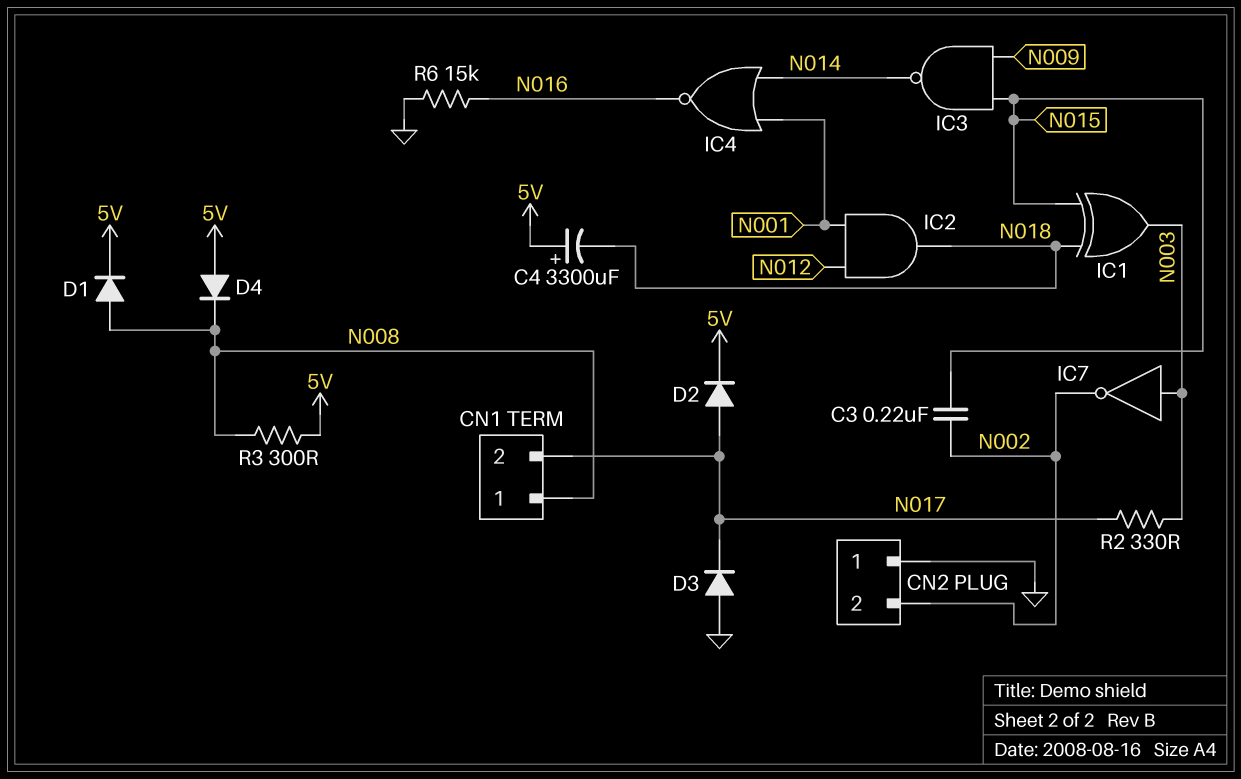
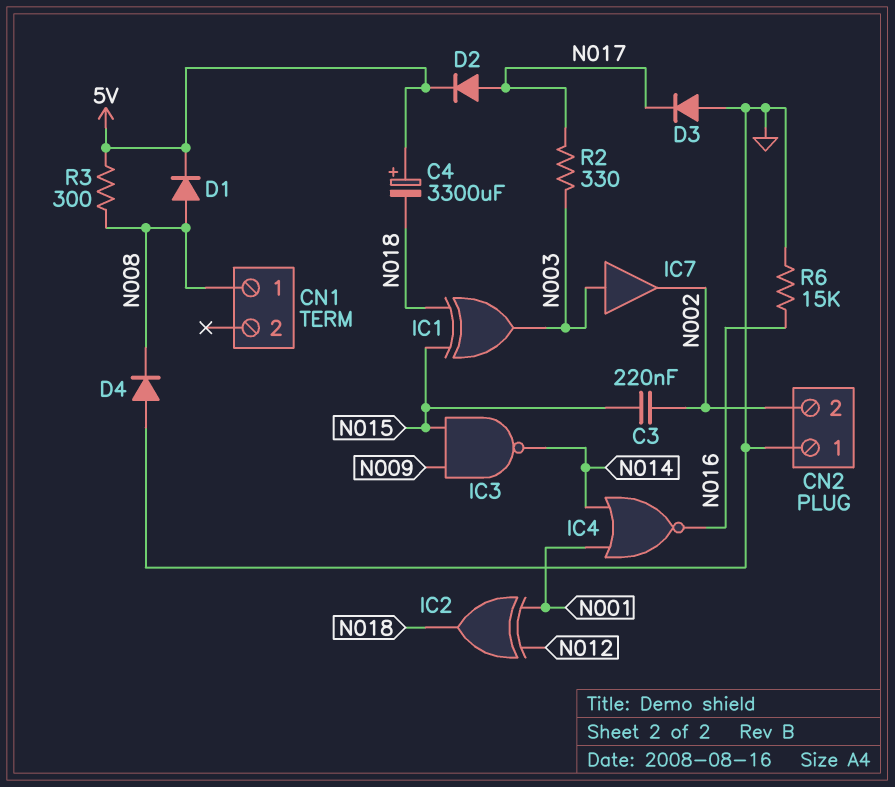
CN1 pin 2: N017 -> none
D4: diode (A 5V, K N008) -> diode (A GND, K N008)
IC2: AND (in N001, in N012, out N018) -> XOR (in N001, in N012, out N018)
IC7: NOT (in N003, out N002) -> buffer (in N003, out N002)

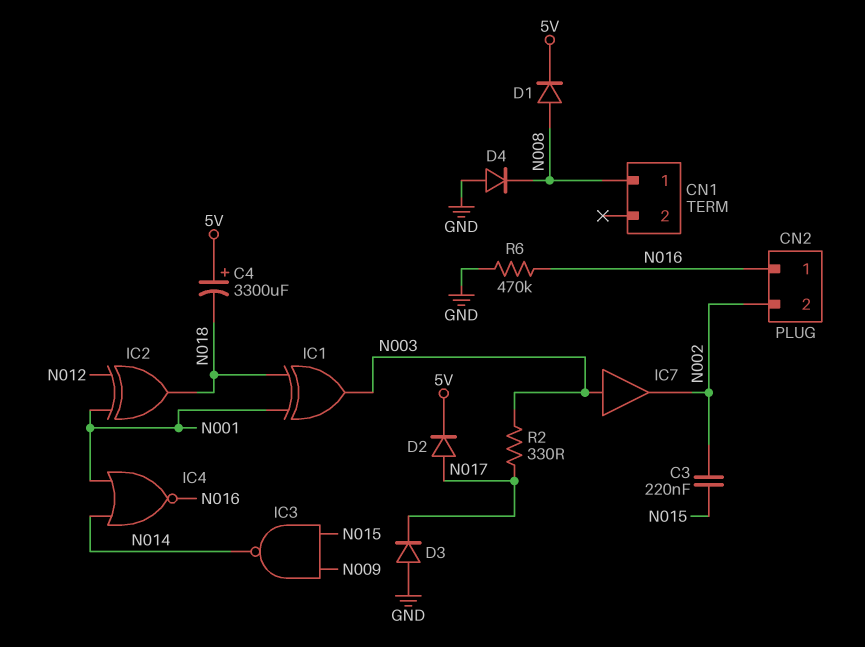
CN2 pin 1: GND -> N016
IC1: XOR (in N015, in N018, out N003) -> XOR (in N001, in N018, out N003)
R3: 300 (5V, N008) -> none
R6: 15k (GND, N016) -> 470k (GND, N016)

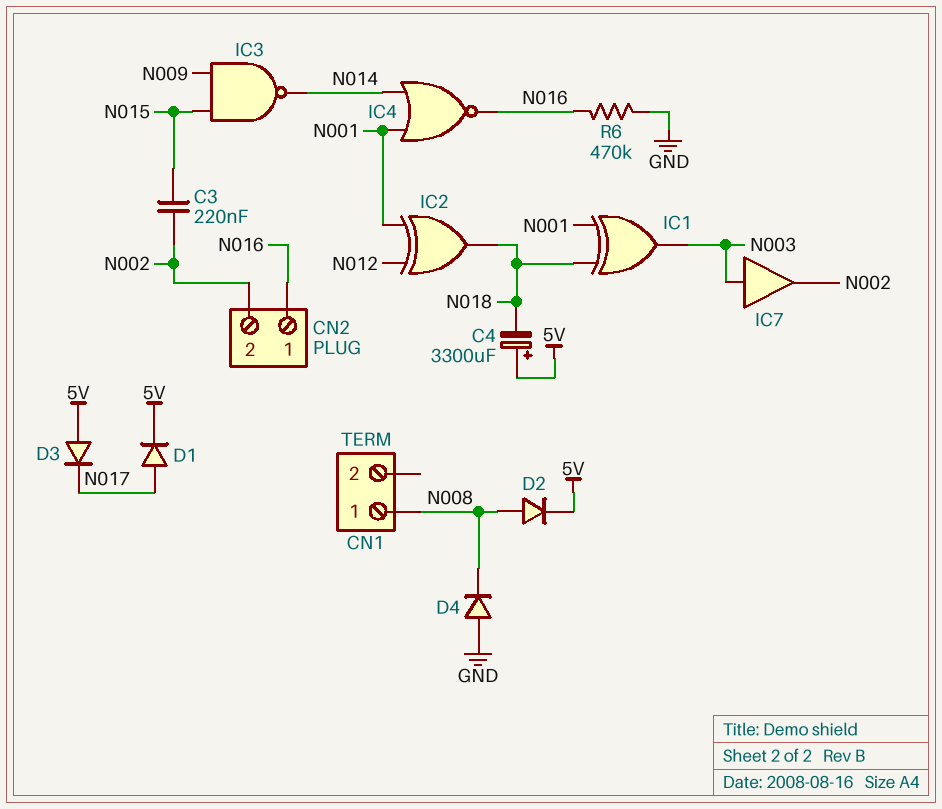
D1: diode (A N008, K 5V) -> diode (A N017, K 5V)
D2: diode (A N017, K 5V) -> diode (A N008, K 5V)
D3: diode (A GND, K N017) -> diode (A 5V, K N017)
R2: 330 (N003, N017) -> none

